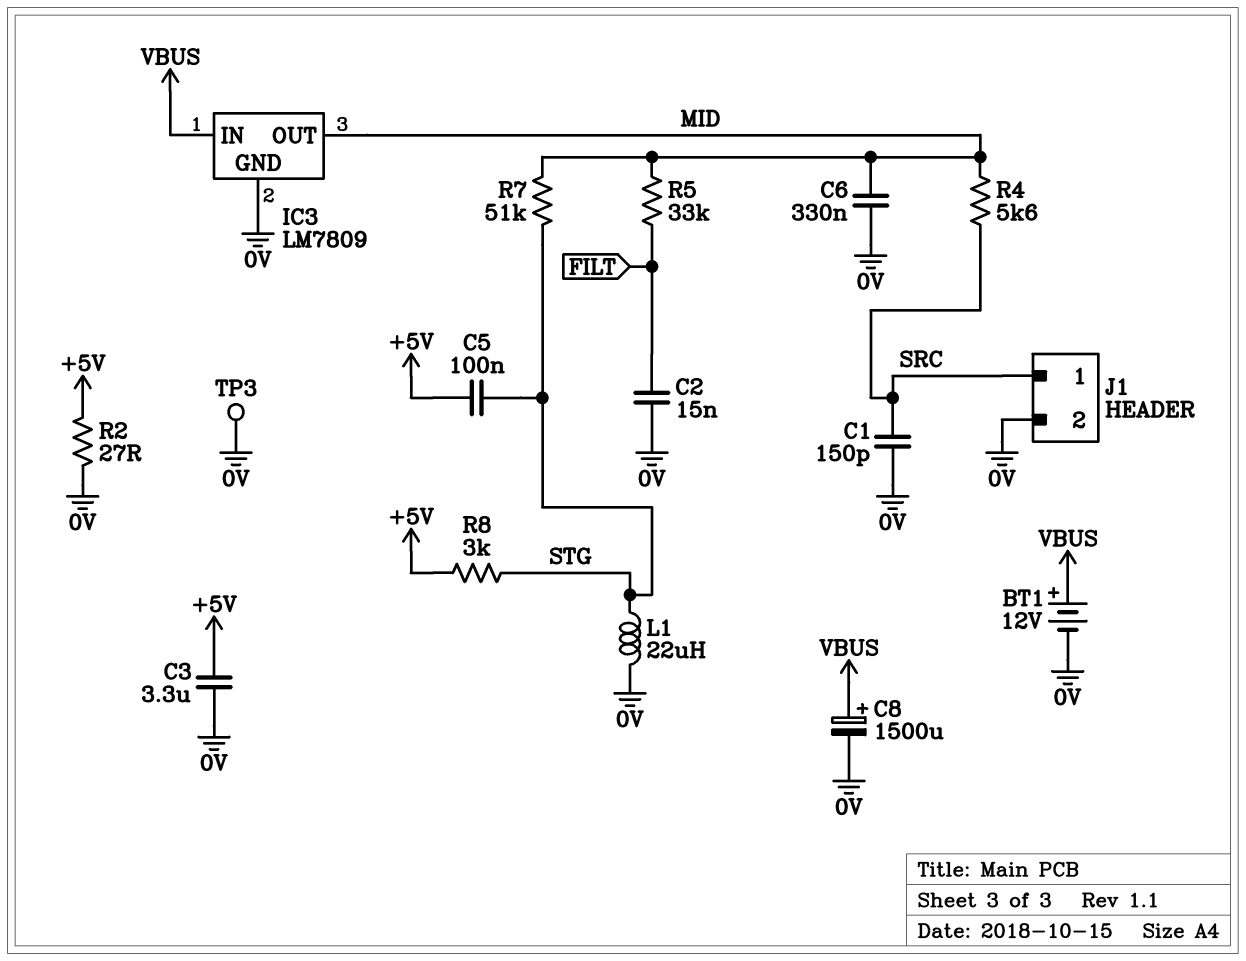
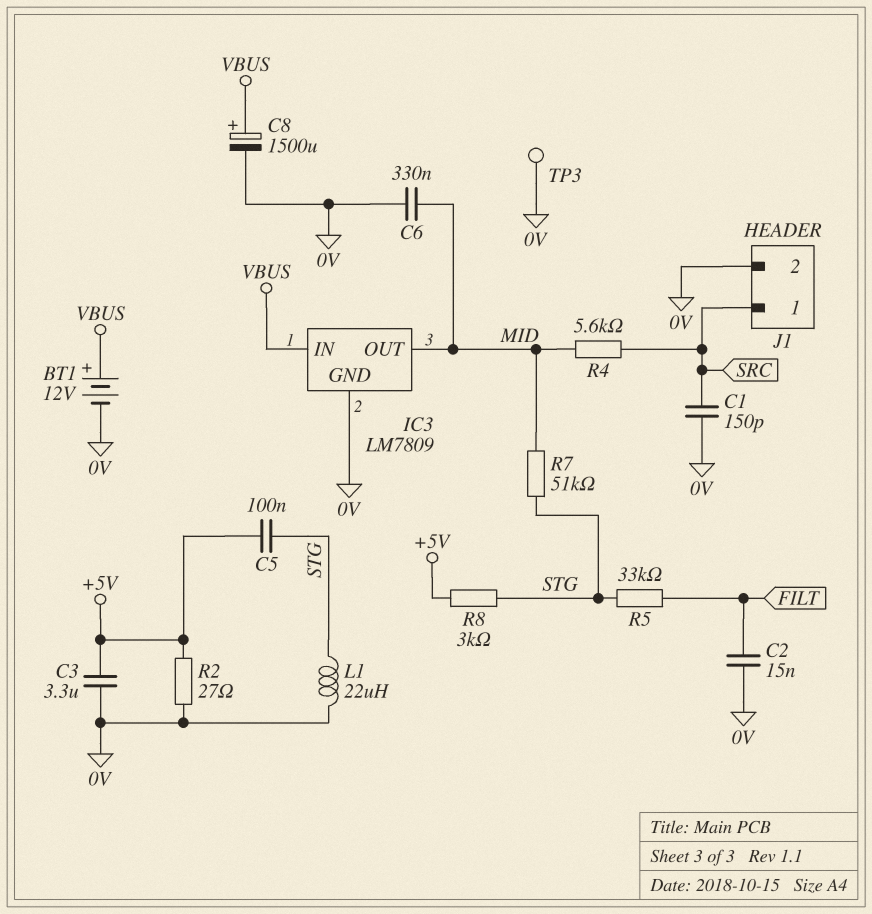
R5: 33k (FILT, MID) -> 33k (FILT, STG)

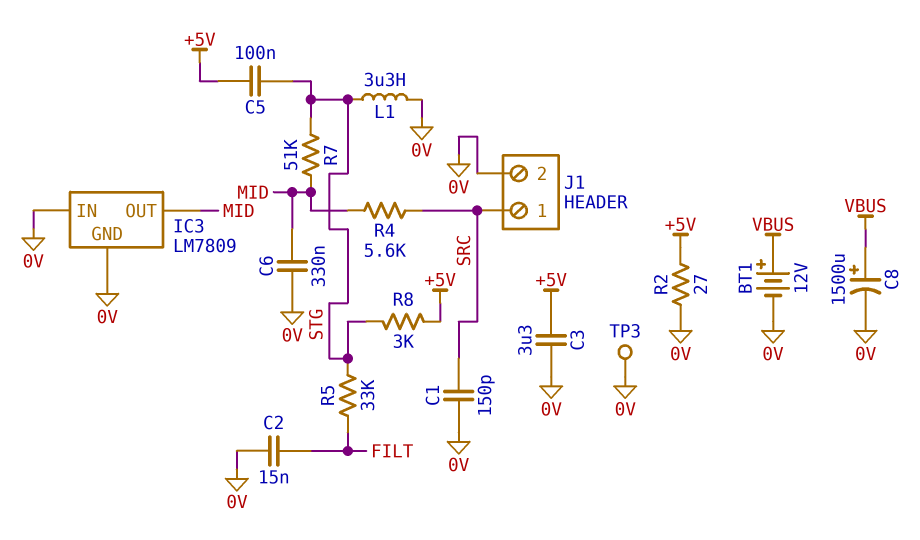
IC3 pin IN: VBUS -> 0V
L1: 22uH (0V, STG) -> 3.3uH (0V, STG)

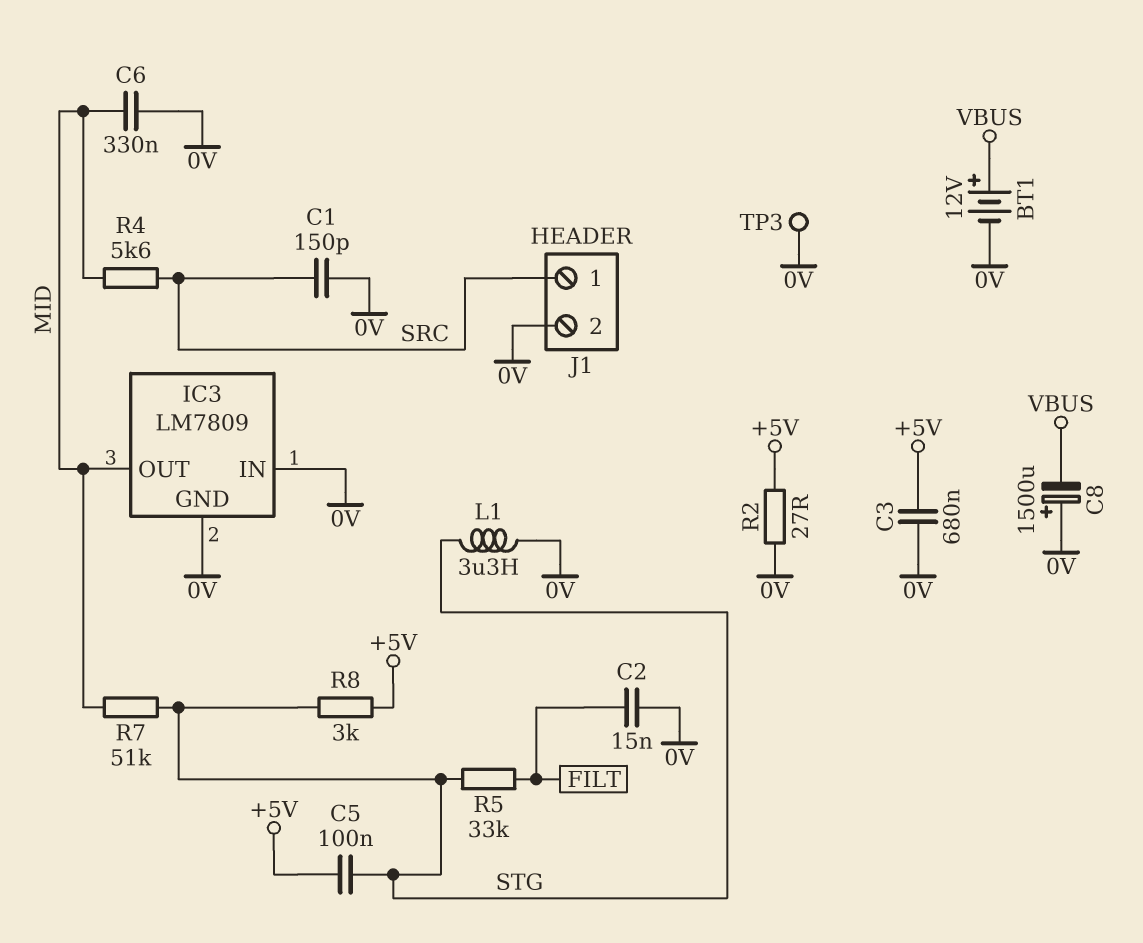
C3: 3.3uF (+5V, 0V) -> 680nF (+5V, 0V)
C8: 1500uF (plus VBUS, minus 0V) -> 1500uF (plus 0V, minus VBUS)

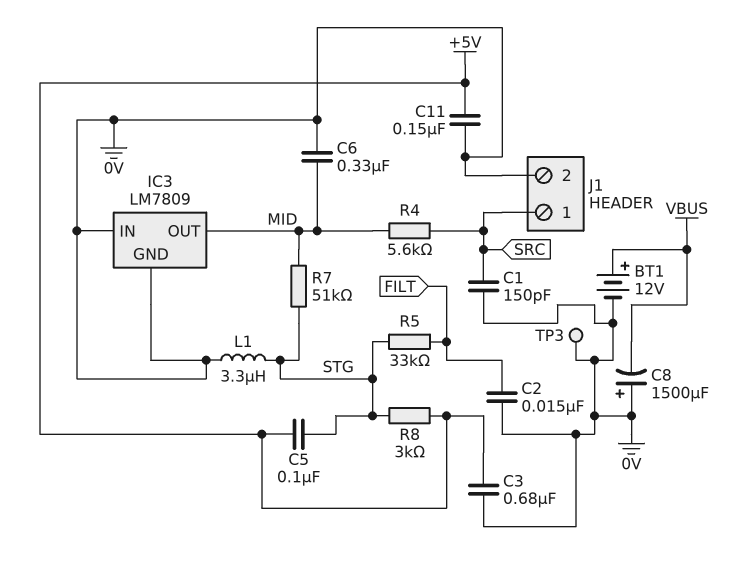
C11: none -> 150nF (+5V, 0V)
R2: 27 (+5V, 0V) -> none

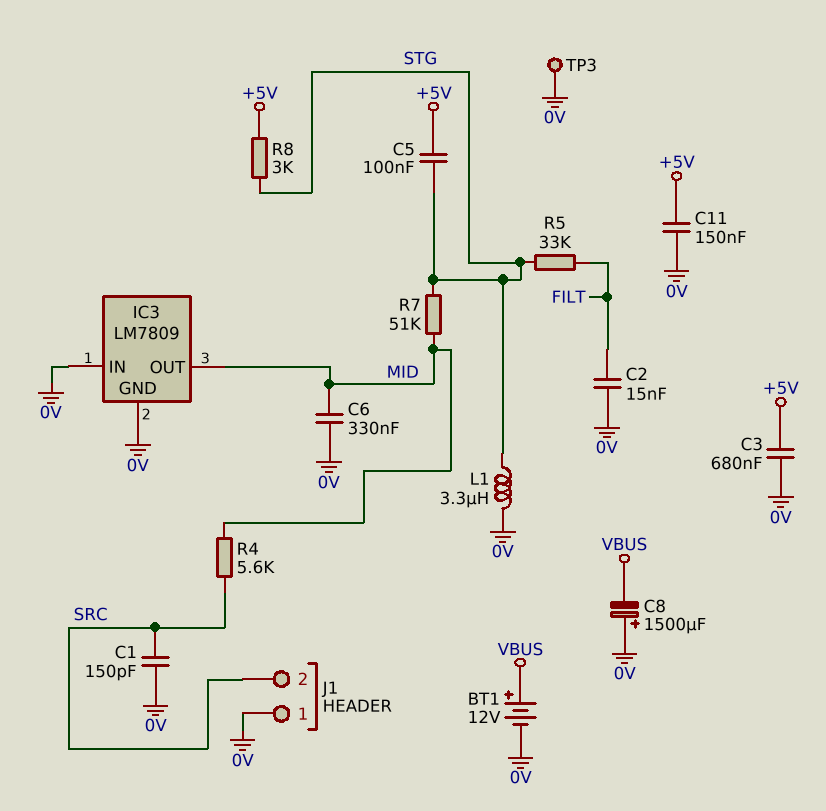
J1 pin 1: SRC -> 0V
J1 pin 2: 0V -> SRC

